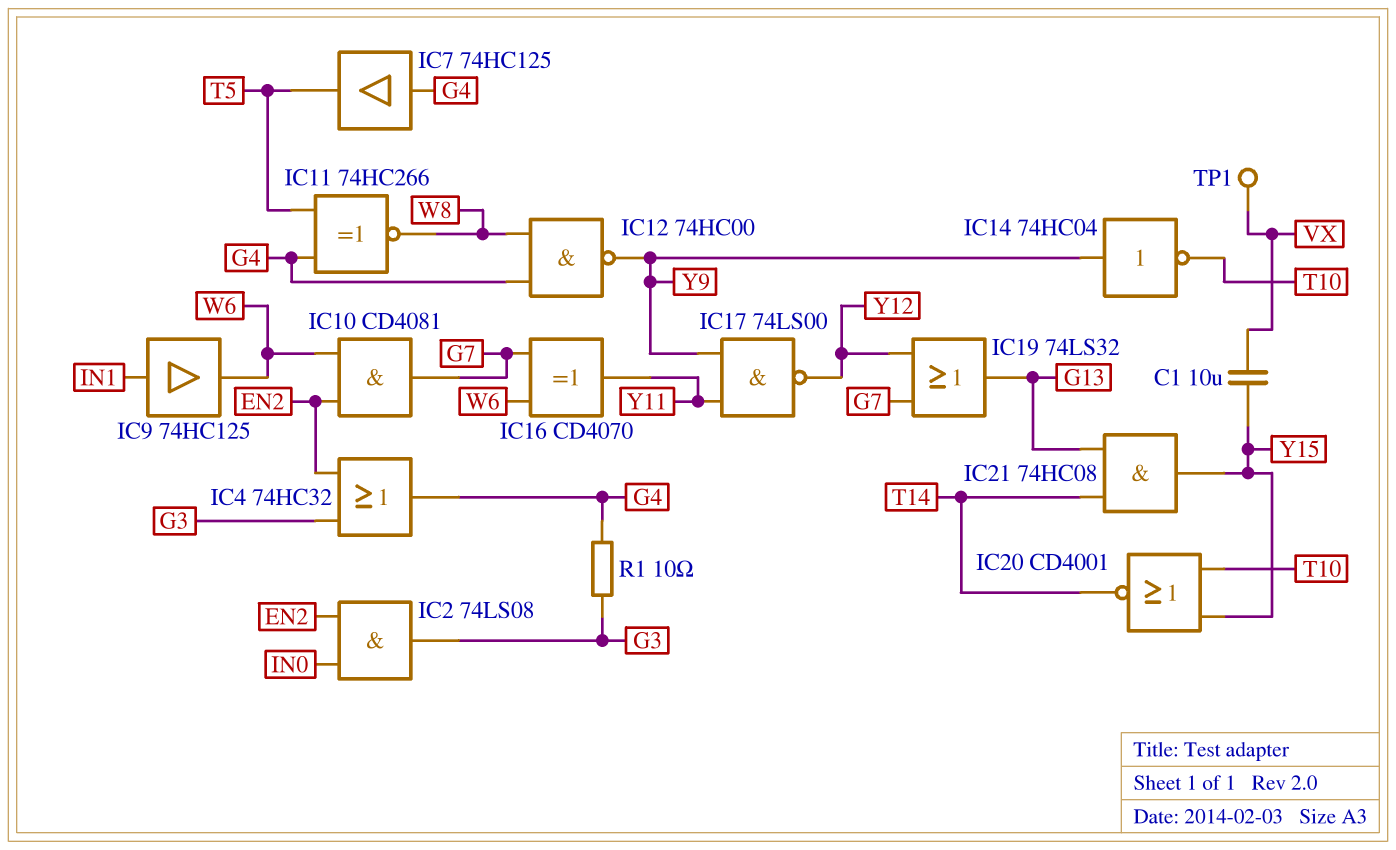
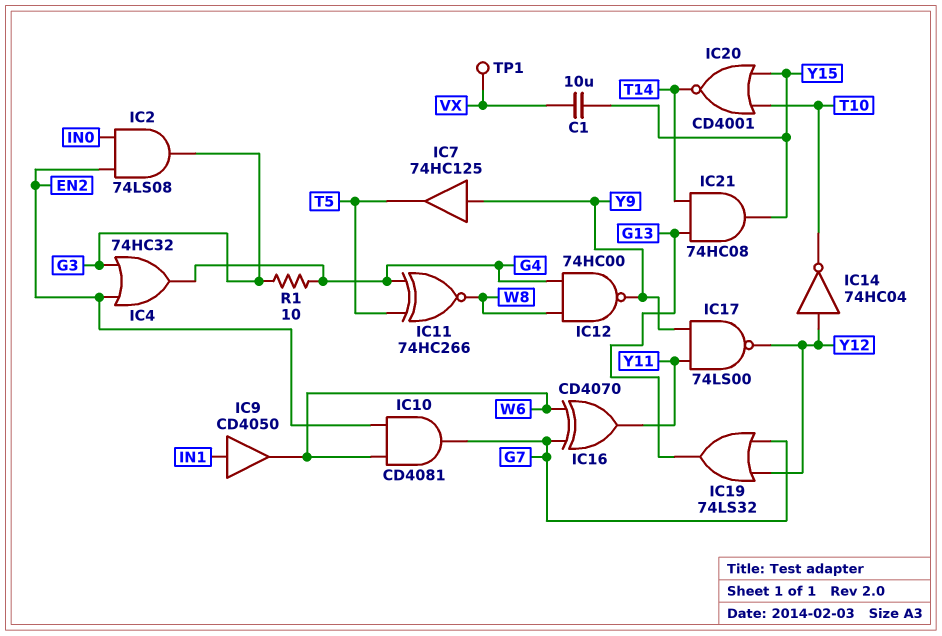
IC7: buffer 74HC125 (in G4, out T5) -> buffer 74HC125 (in Y9, out T5)
IC9: buffer 74HC125 (in IN1, out W6) -> buffer CD4050 (in IN1, out W6)
IC14: NOT 74HC04 (in Y9, out T10) -> NOT 74HC04 (in Y12, out T10)

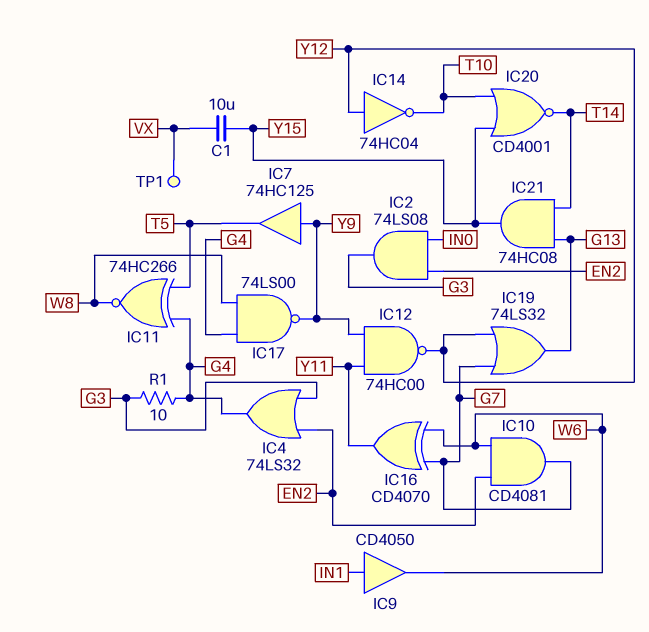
IC4: OR 74HC32 (in EN2, in G3, out G4) -> OR 74LS32 (in EN2, in G3, out G4)
IC12: NAND 74HC00 (in G4, in W8, out Y9) -> NAND 74HC00 (in Y9, in Y11, out Y12)
IC17: NAND 74LS00 (in Y9, in Y11, out Y12) -> NAND 74LS00 (in G4, in W8, out Y9)

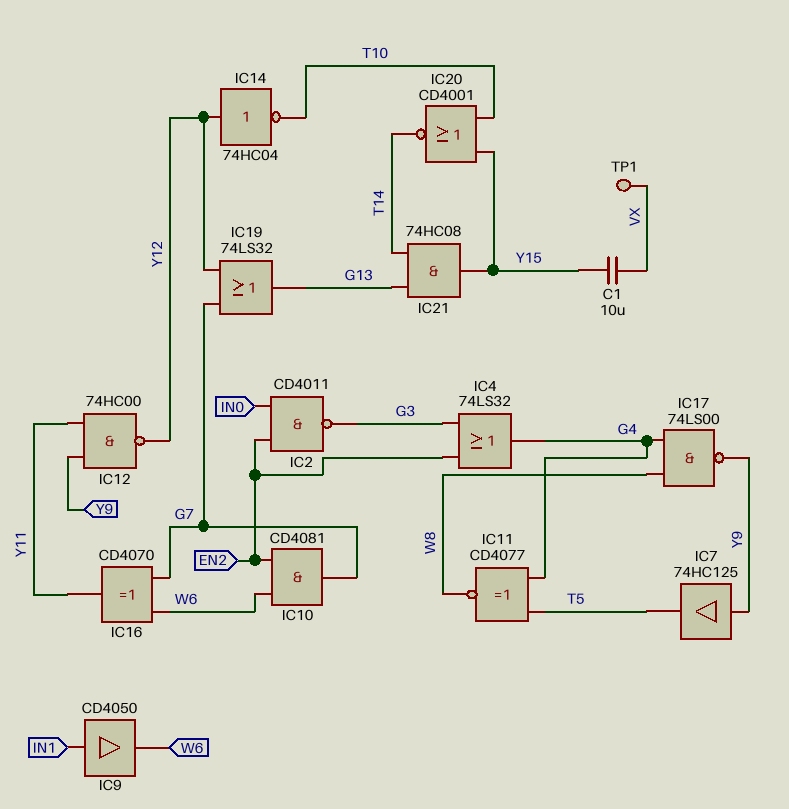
IC2: AND 74LS08 (in EN2, in IN0, out G3) -> NAND CD4011 (in EN2, in IN0, out G3)
IC11: XNOR 74HC266 (in G4, in T5, out W8) -> XNOR CD4077 (in G4, in T5, out W8)
R1: 10 (G3, G4) -> none

